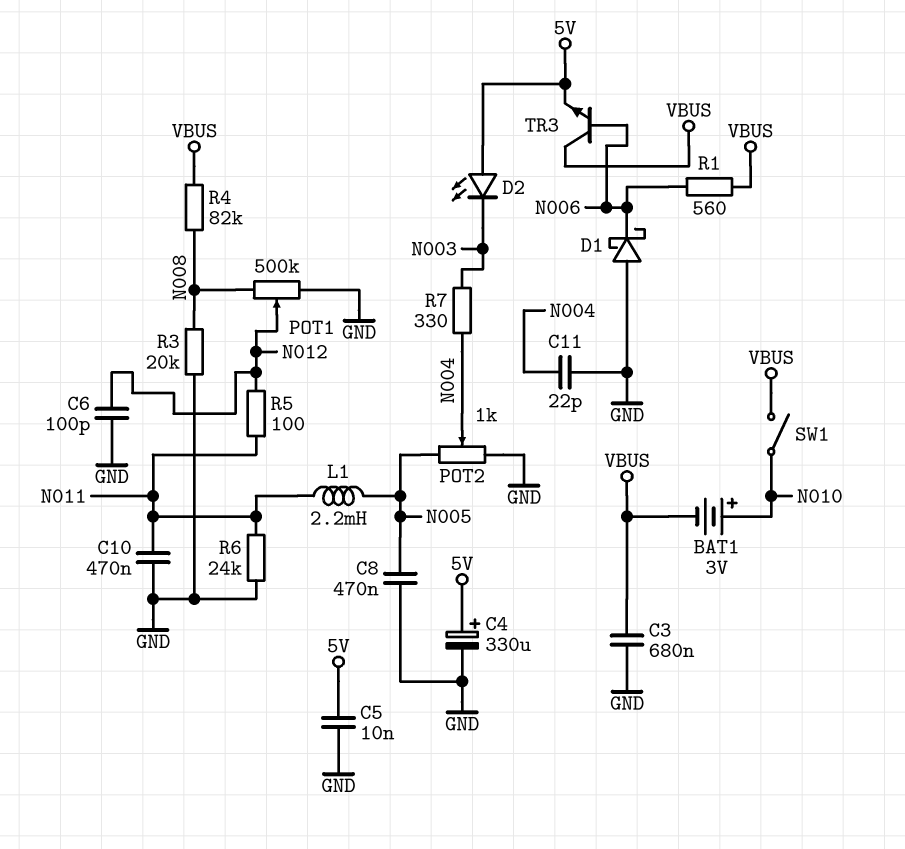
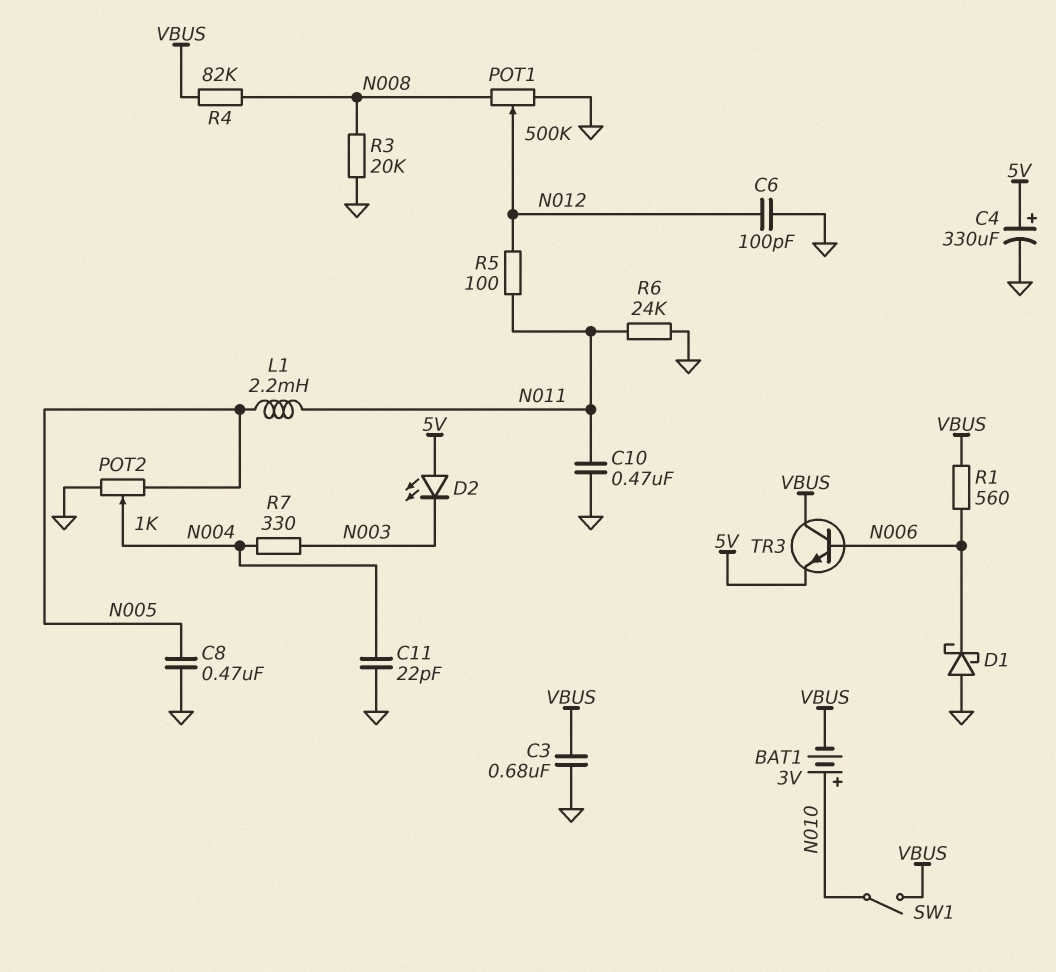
C5: 10nF (5V, GND) -> none

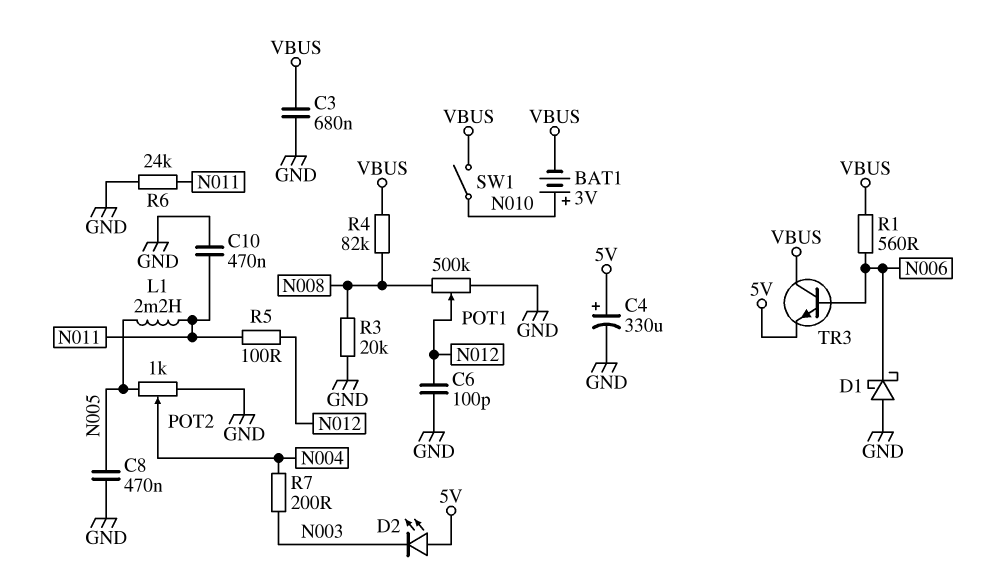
C11: 22pF (GND, N004) -> none
R7: 330 (N003, N004) -> 200 (N003, N004)

